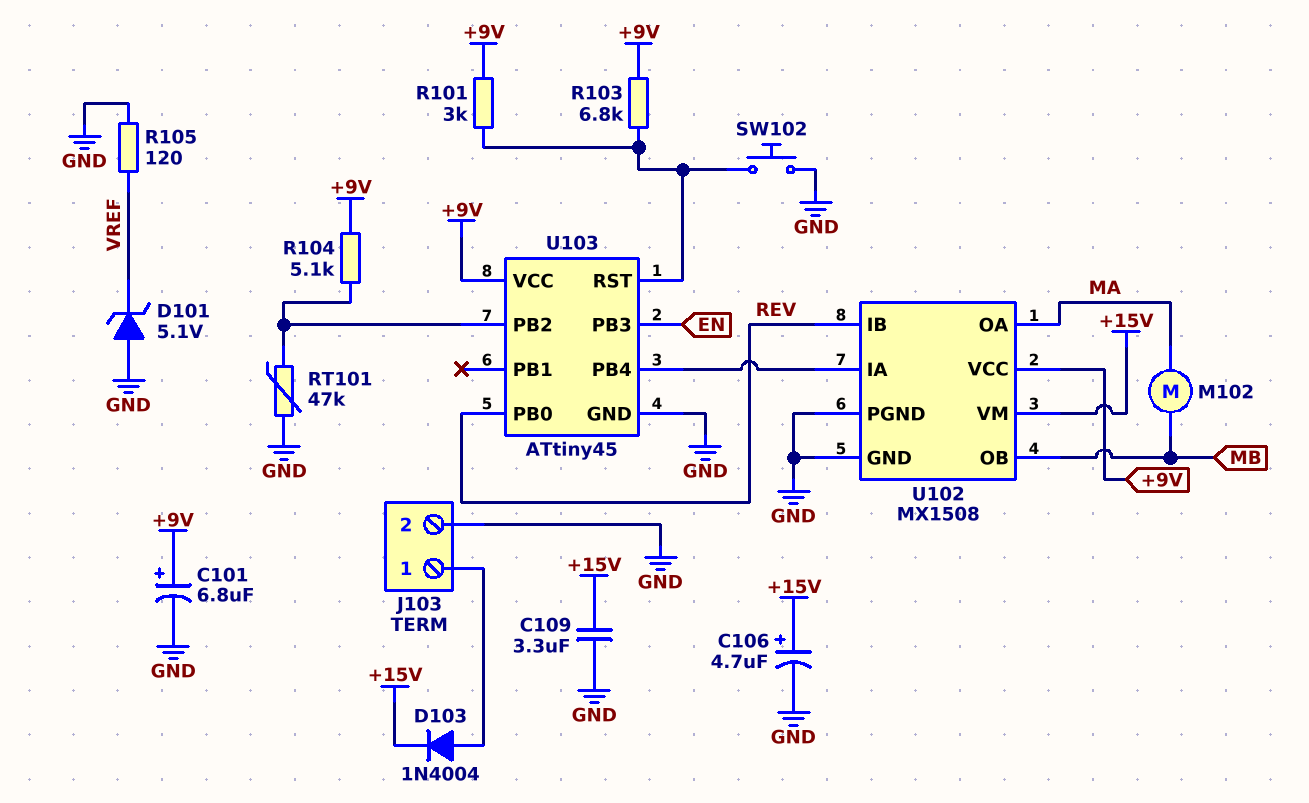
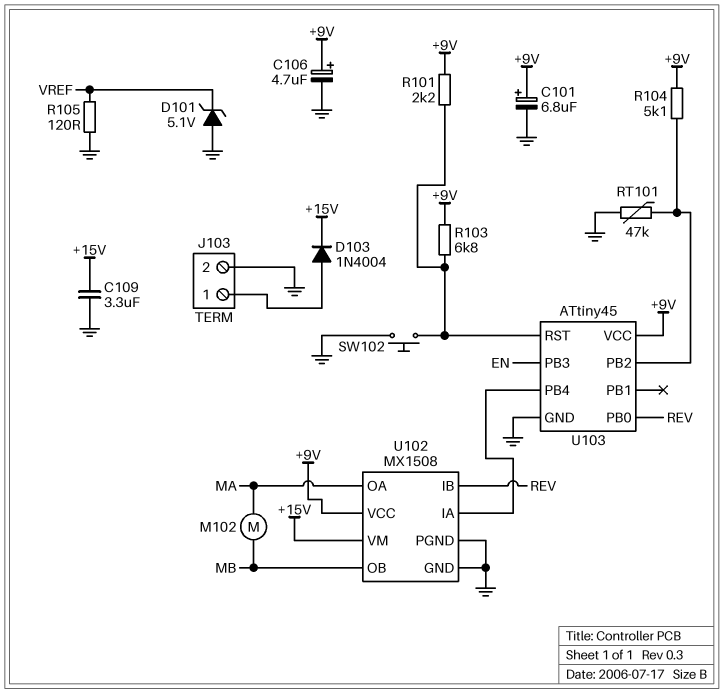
C106: 4.7uF (plus +15V, minus GND) -> 4.7uF (plus +9V, minus GND)
R101: 3k (+9V, U103/RST) -> 2.2k (+9V, U103/RST)

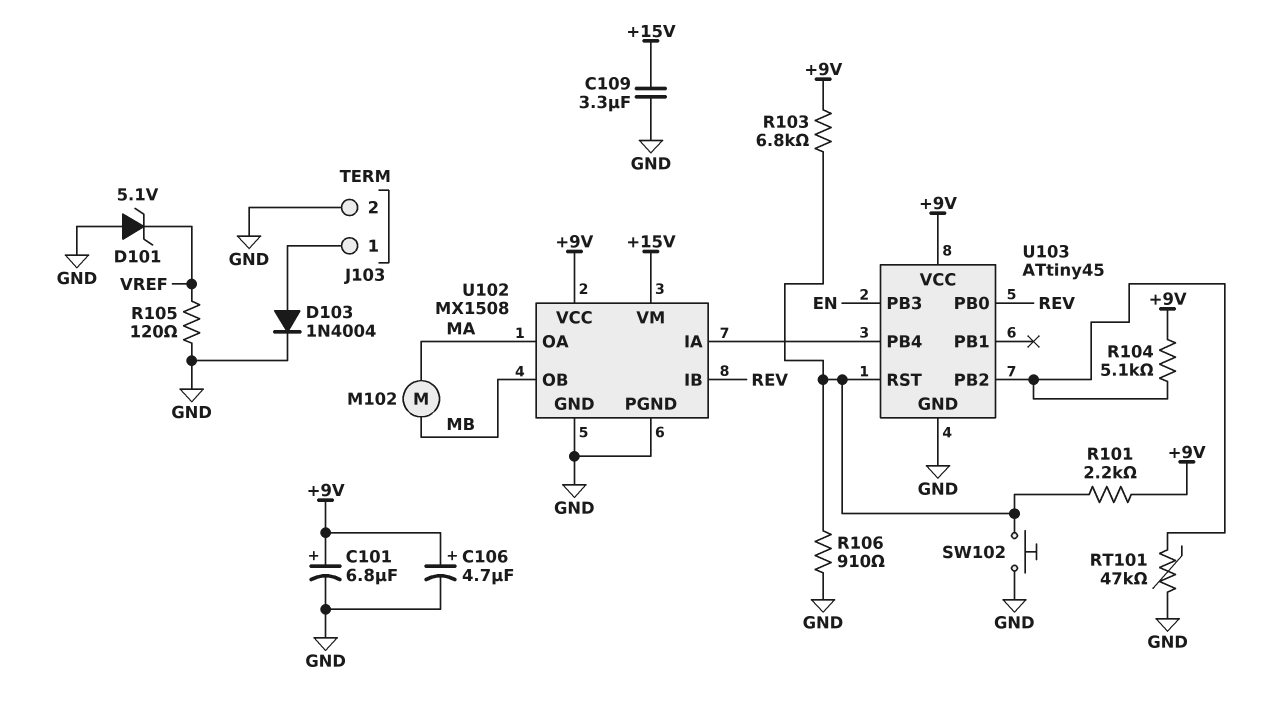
D103: diode 1N4004 (A J103/1, K +15V) -> diode 1N4004 (A J103/1, K GND)
R106: none -> 910 (GND, U103/RST)

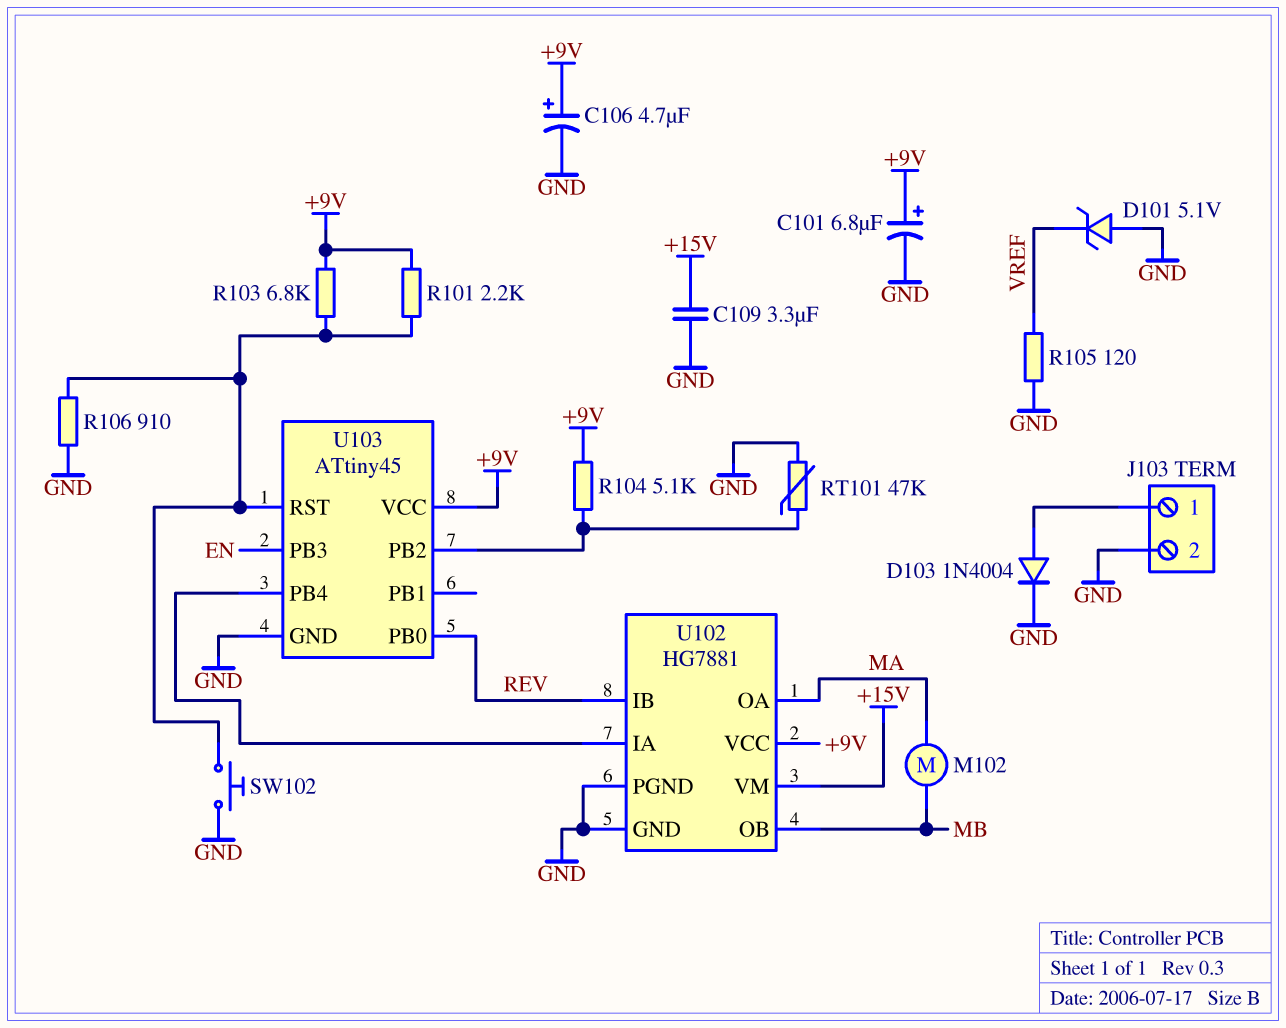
U102: MX1508 -> HG7881

